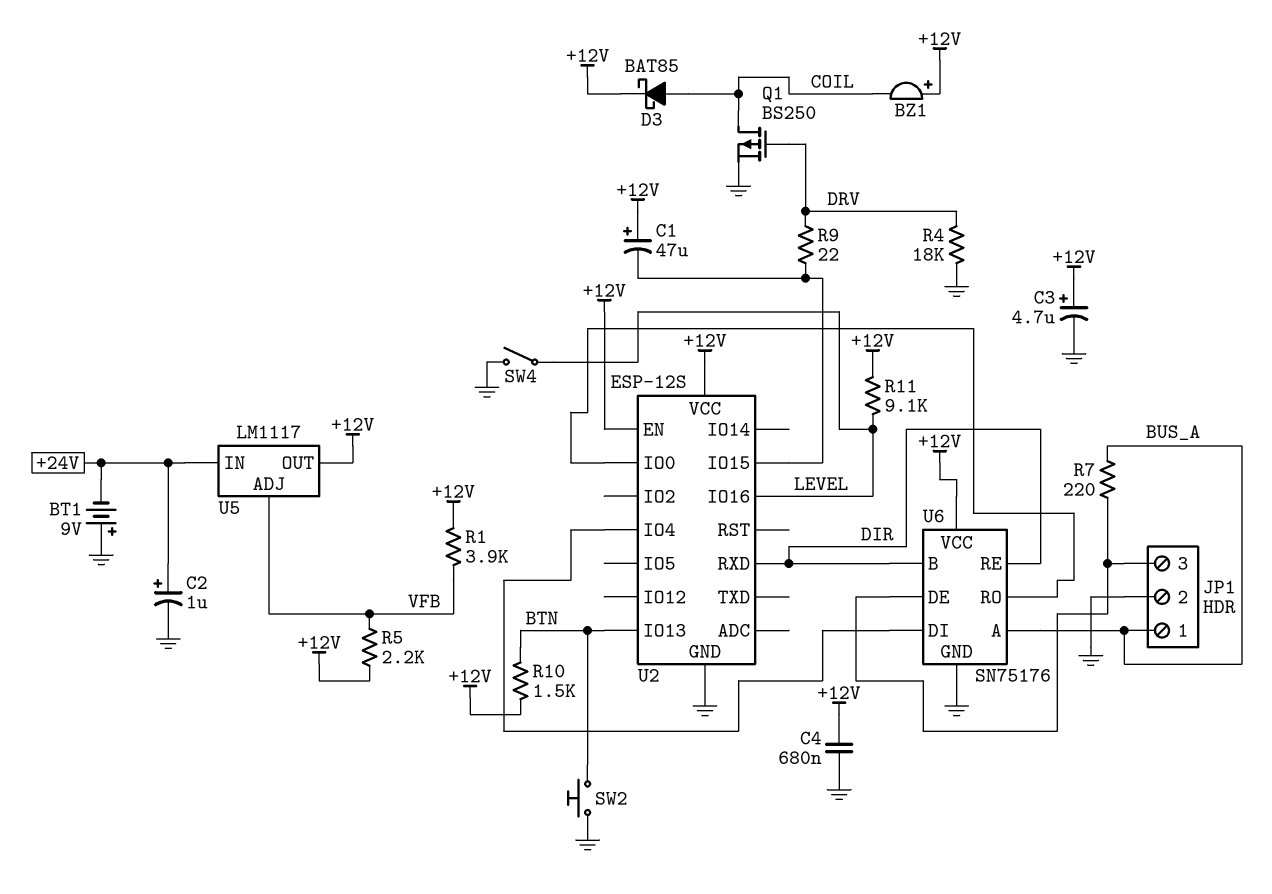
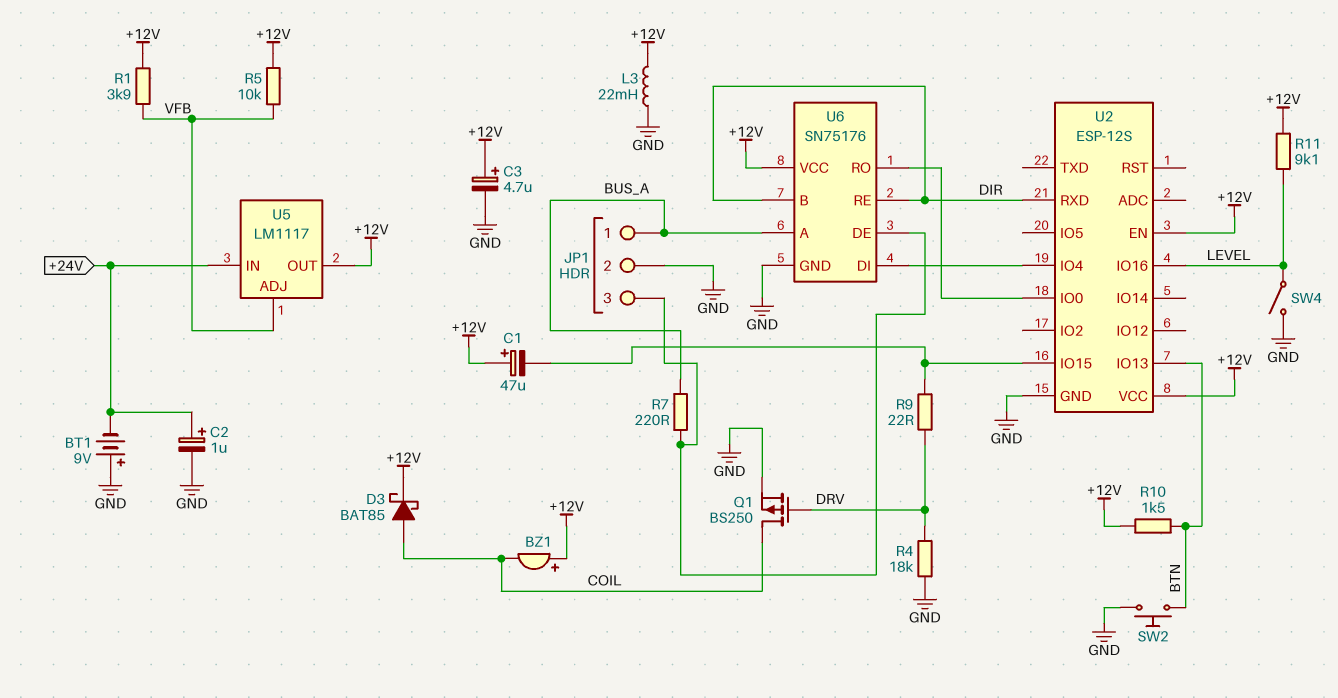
C4: 680nF (+12V, GND) -> none
L3: none -> 22mH (+12V, GND)
R5: 2.2k (+12V, VFB) -> 10k (+12V, VFB)

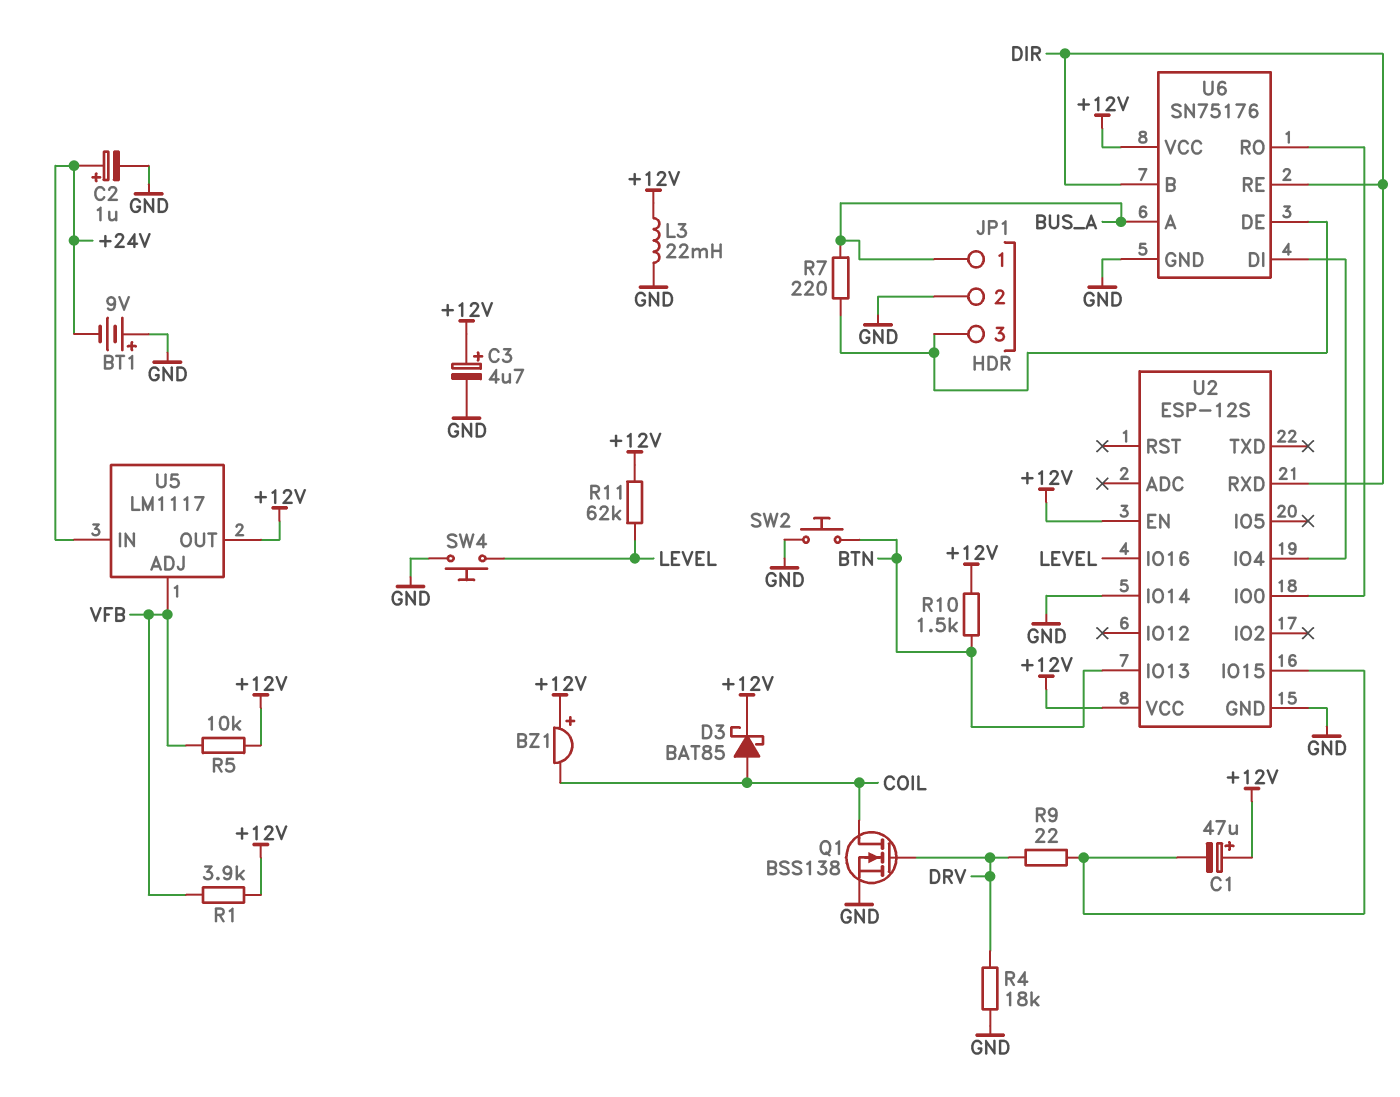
Q1: PMOS BS250 (G DRV, D COIL, S GND) -> NMOS BSS138 (G DRV, D COIL, S GND)
R11: 9.1k (+12V, LEVEL) -> 62k (+12V, LEVEL)
SW4: switch (GND, LEVEL) -> button (GND, LEVEL)
U2 pin IO14: none -> GND

